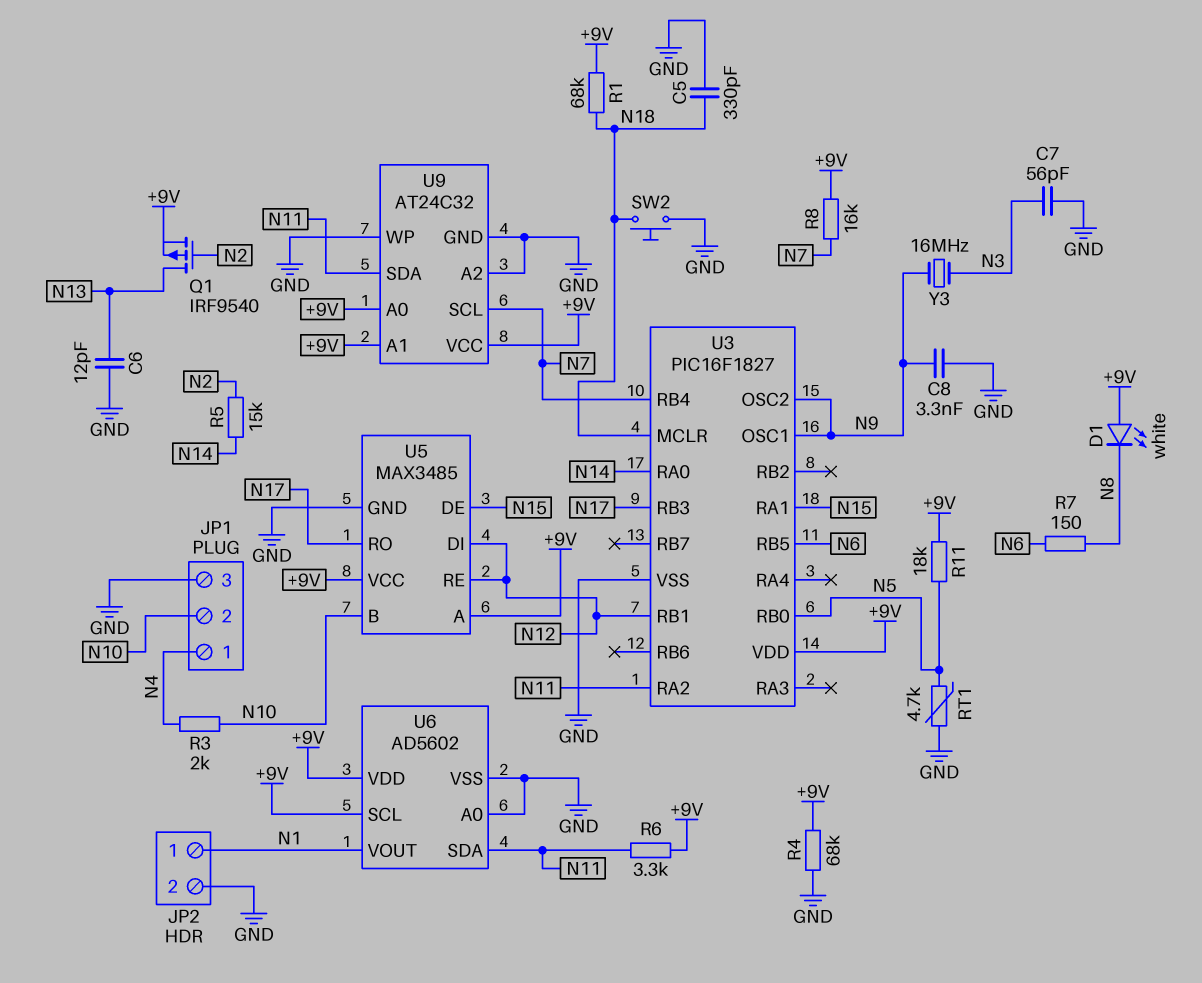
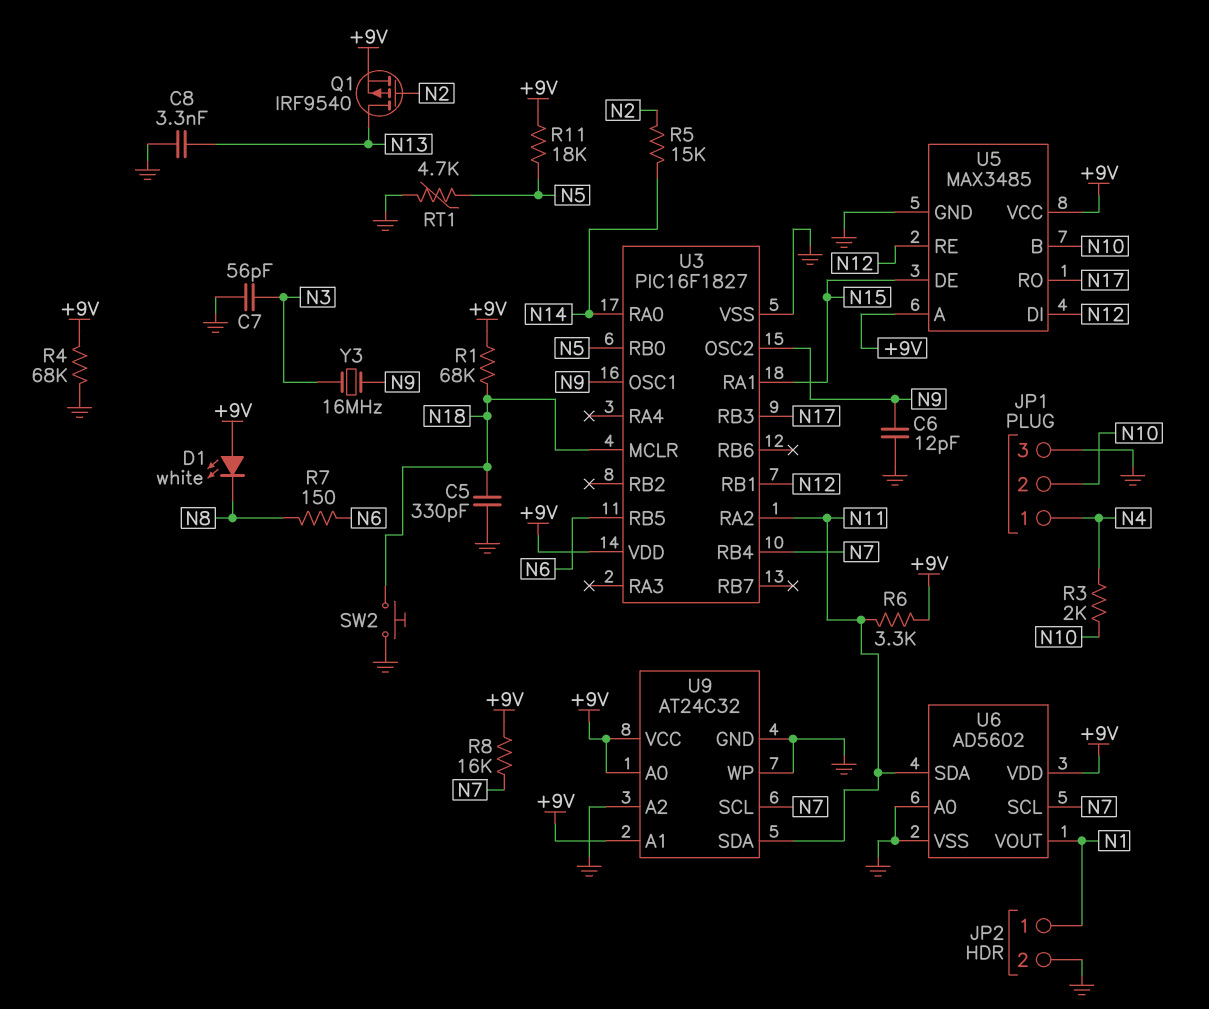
C6: 12pF (GND, N13) -> 12pF (GND, N9)
C8: 3.3nF (GND, N9) -> 3.3nF (GND, N13)
U6 pin SCL: +9V -> N7

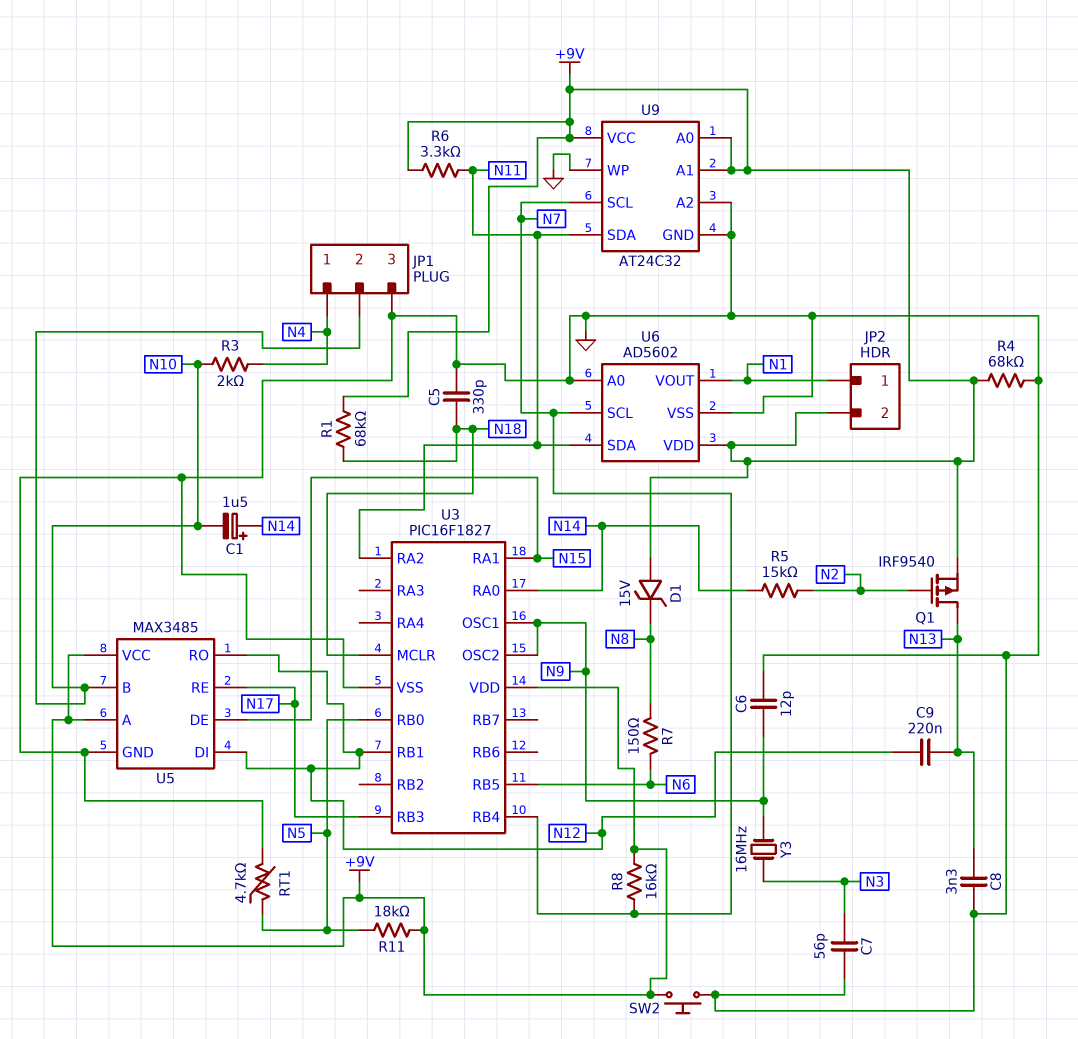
C1: none -> 1.5uF (plus N14, minus N10)
C9: none -> 220nF (N12, N13)
D1: LED white (A +9V, K N8) -> zener 15V (A +9V, K N8)
JP2 pin 2: GND -> +9V
SW2: button (GND, N18) -> button (+9V, GND)
U5 pin RE: N12 -> N17
U5 pin RO: N17 -> N12

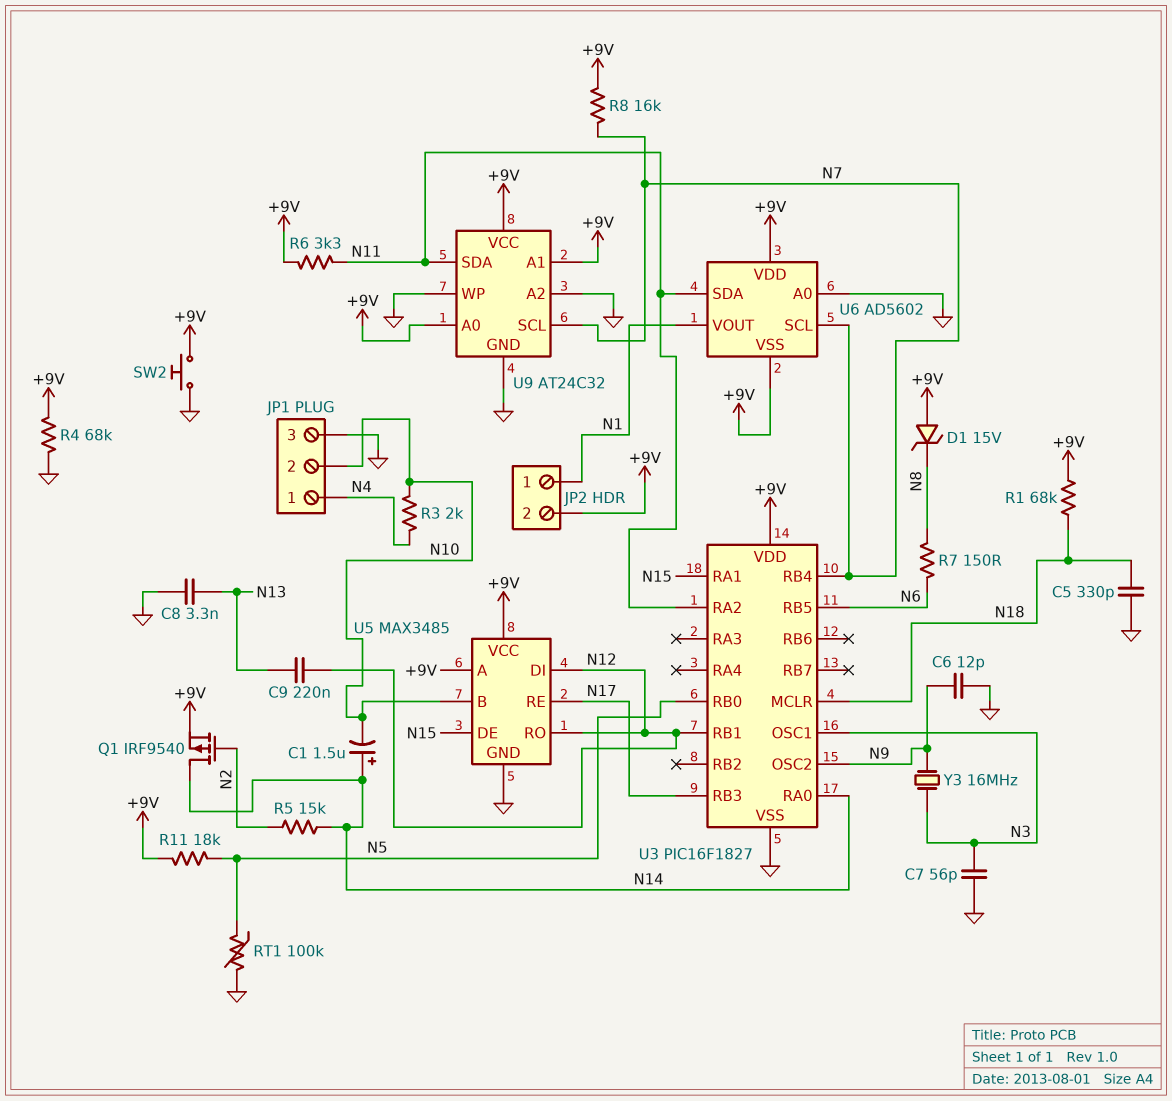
Q1: PMOS IRF9540 (G N2, D N13, S +9V) -> PMOS IRF9540 (G N2, D N14, S +9V)
RT1: 4.7k (GND, N5) -> 100k (GND, N5)
U3 pin OSC1: N9 -> N3
U6 pin VSS: GND -> +9V

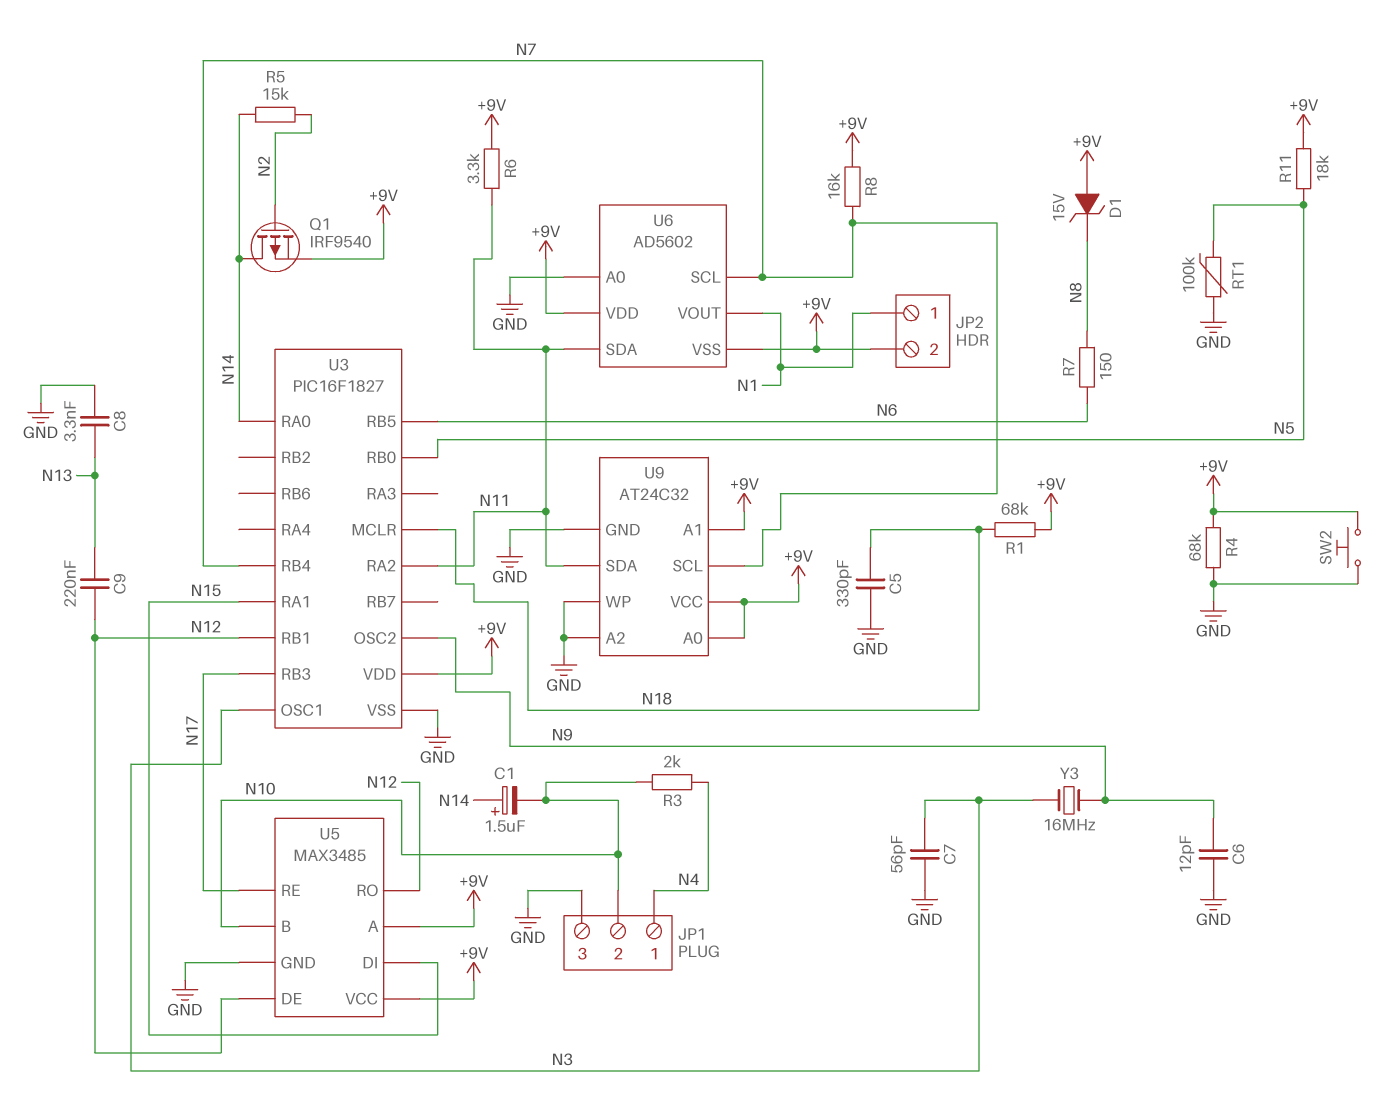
U5 pin DE: N15 -> N12
U5 pin DI: N12 -> N15

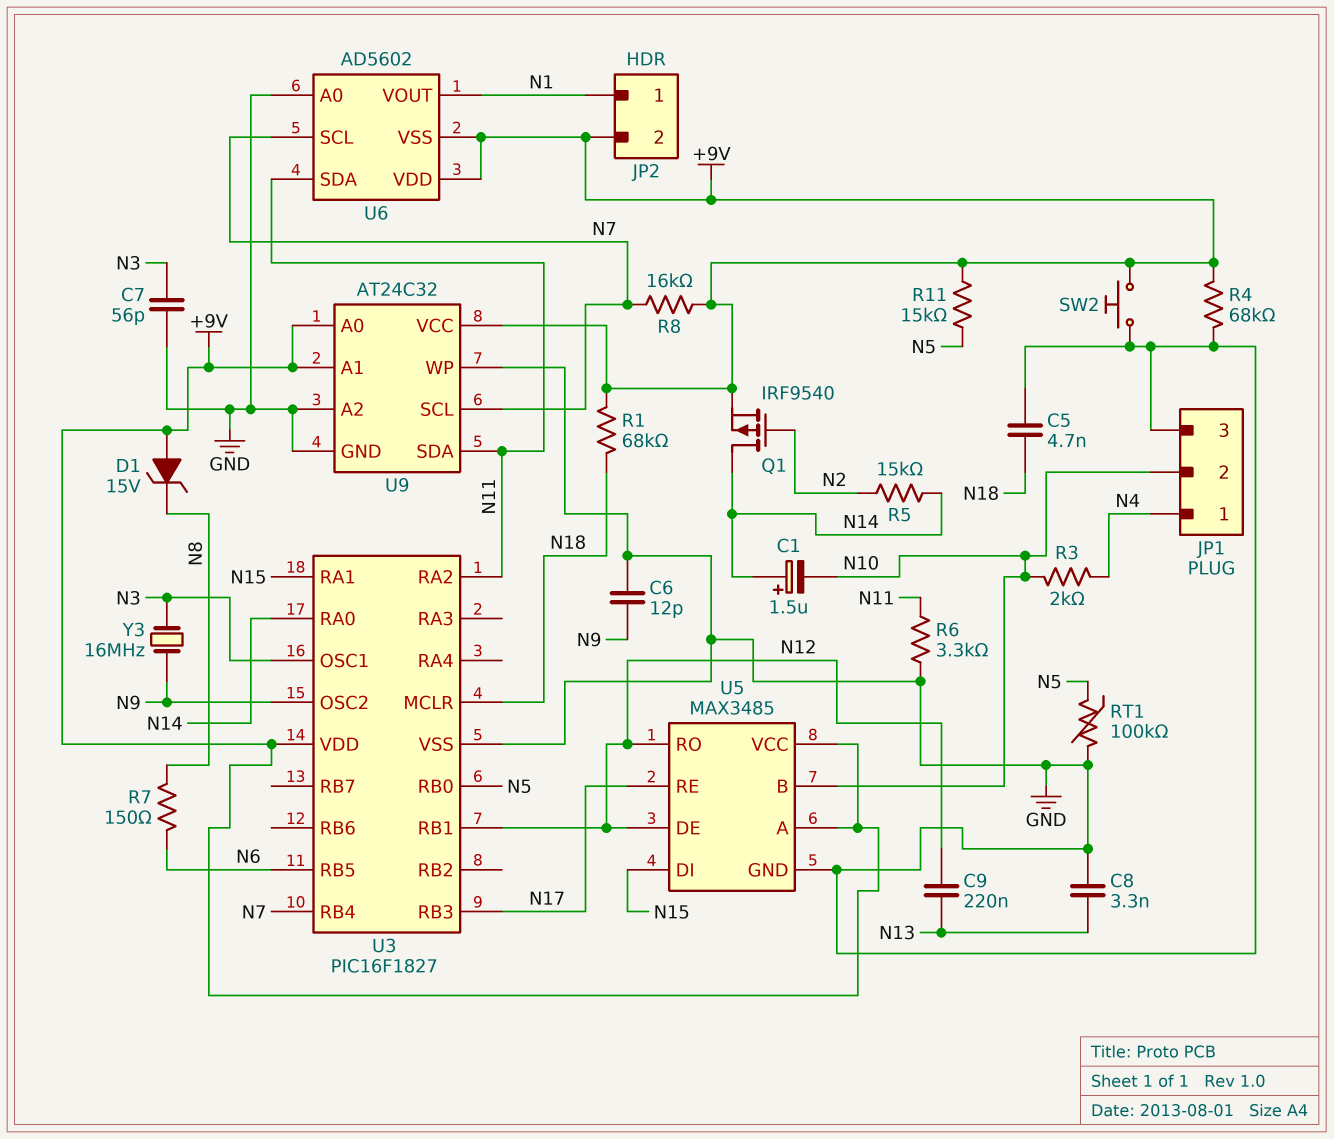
C5: 330pF (GND, N18) -> 4.7nF (GND, N18)
R6: 3.3k (+9V, N11) -> 3.3k (GND, N11)
R11: 18k (+9V, N5) -> 15k (+9V, N5)

